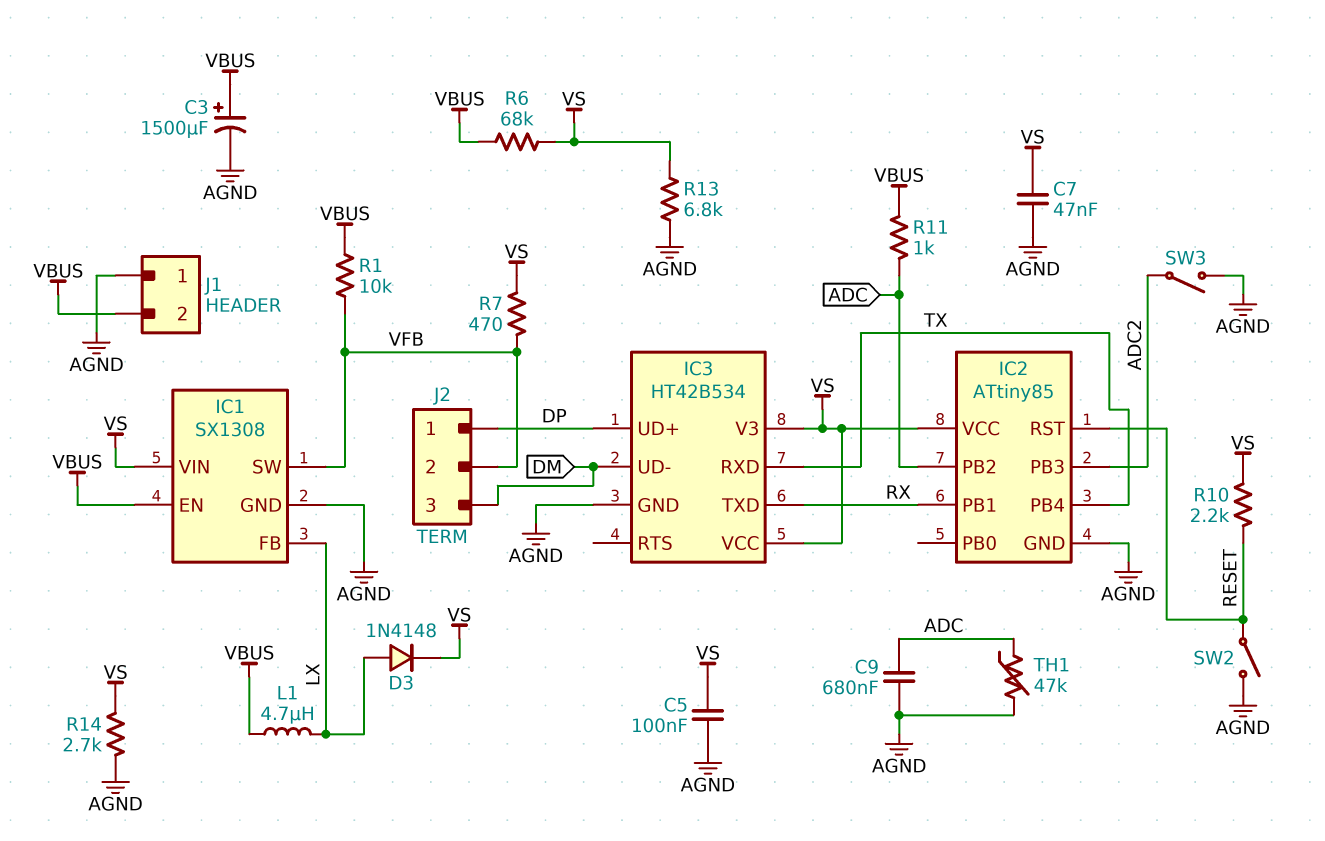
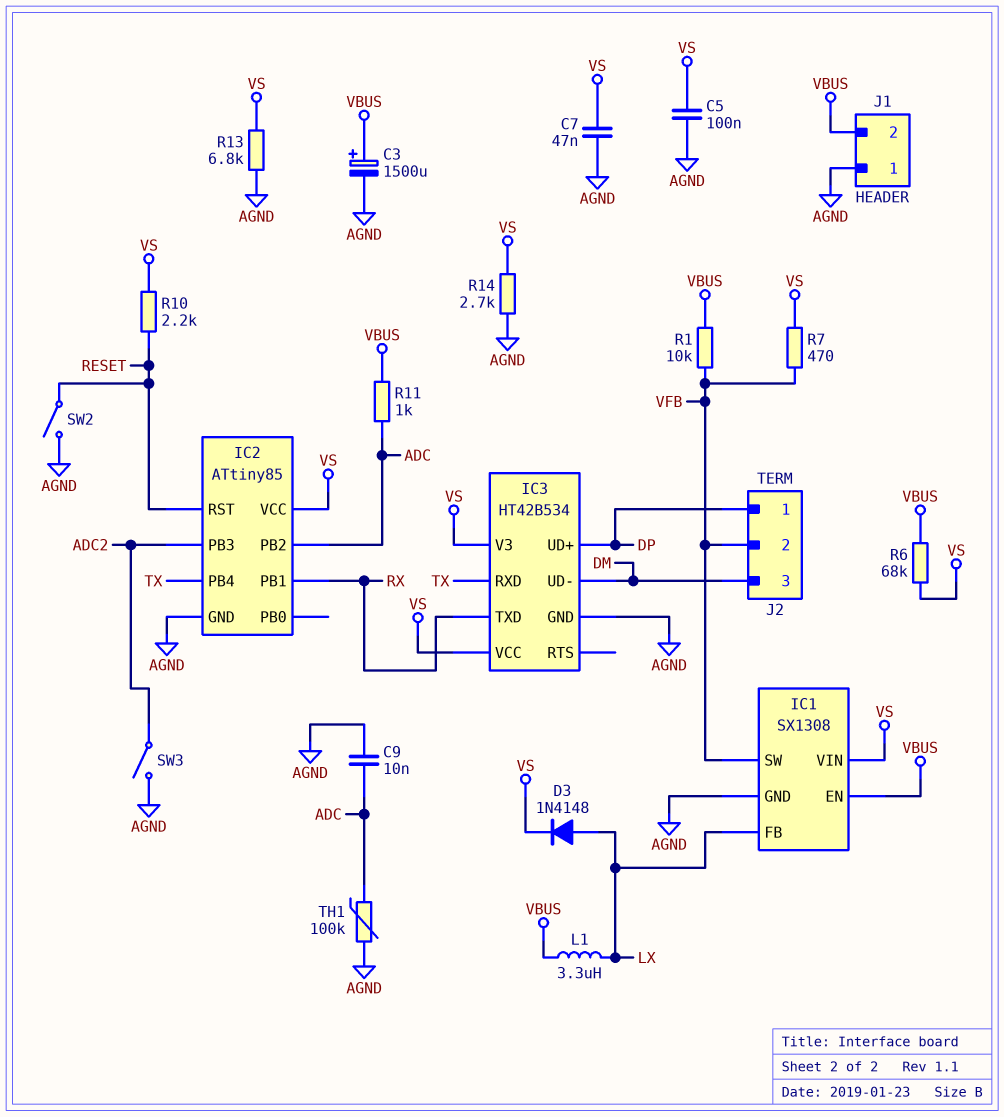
C9: 680nF (ADC, AGND) -> 10nF (ADC, AGND)
L1: 4.7uH (LX, VBUS) -> 3.3uH (LX, VBUS)
TH1: 47k (ADC, AGND) -> 100k (ADC, AGND)

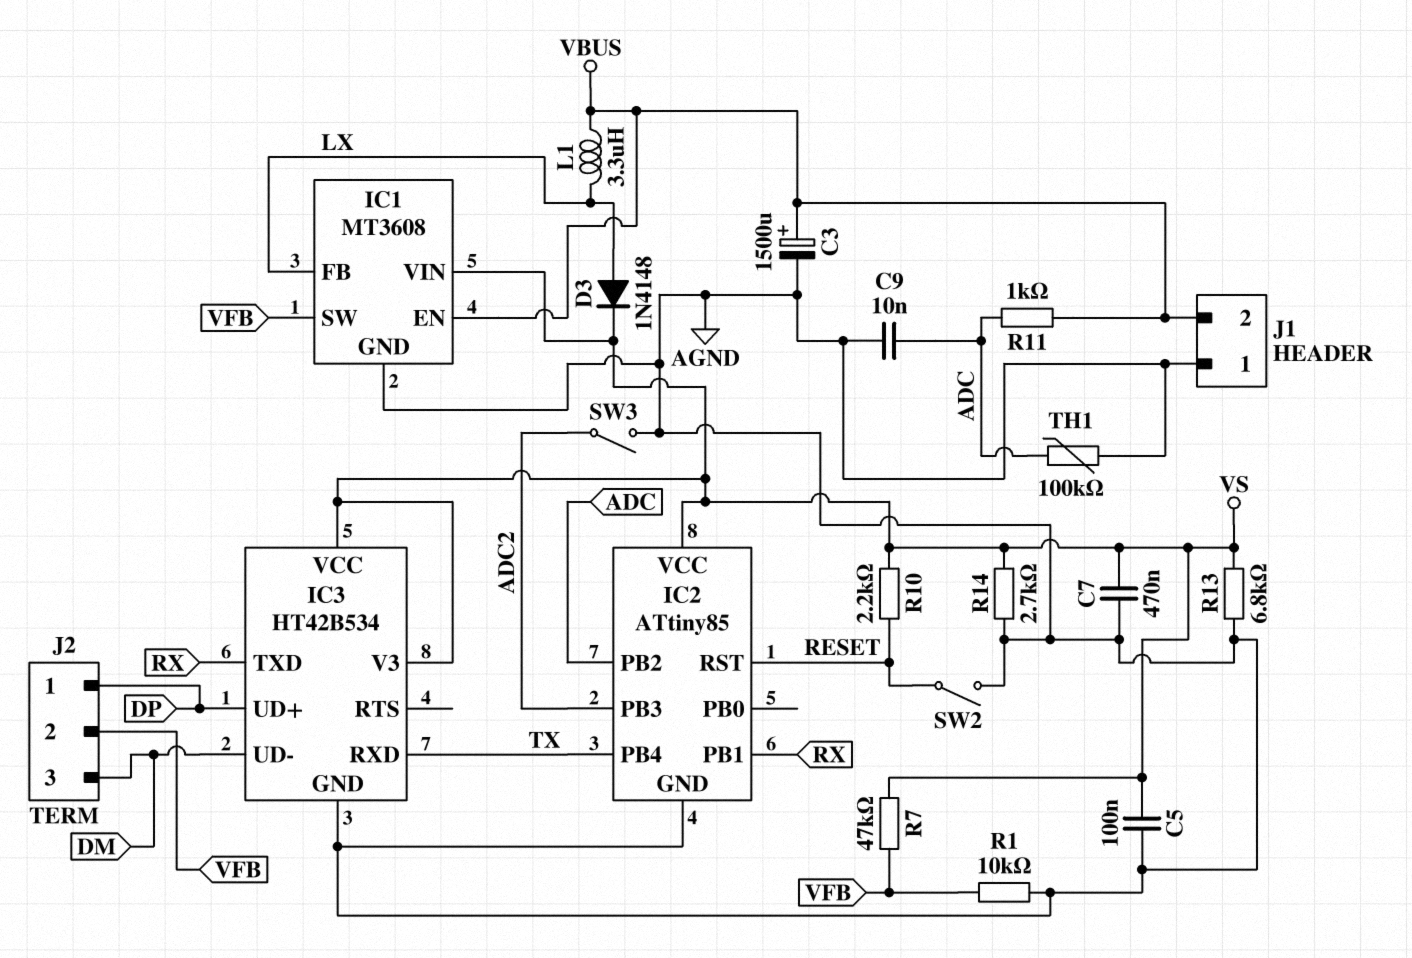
C7: 47nF (AGND, VS) -> 470nF (AGND, VS)
IC1: SX1308 -> MT3608
R1: 10k (VBUS, VFB) -> 10k (AGND, VFB)
R6: 68k (VBUS, VS) -> none
R7: 470 (VFB, VS) -> 47k (VFB, VS)

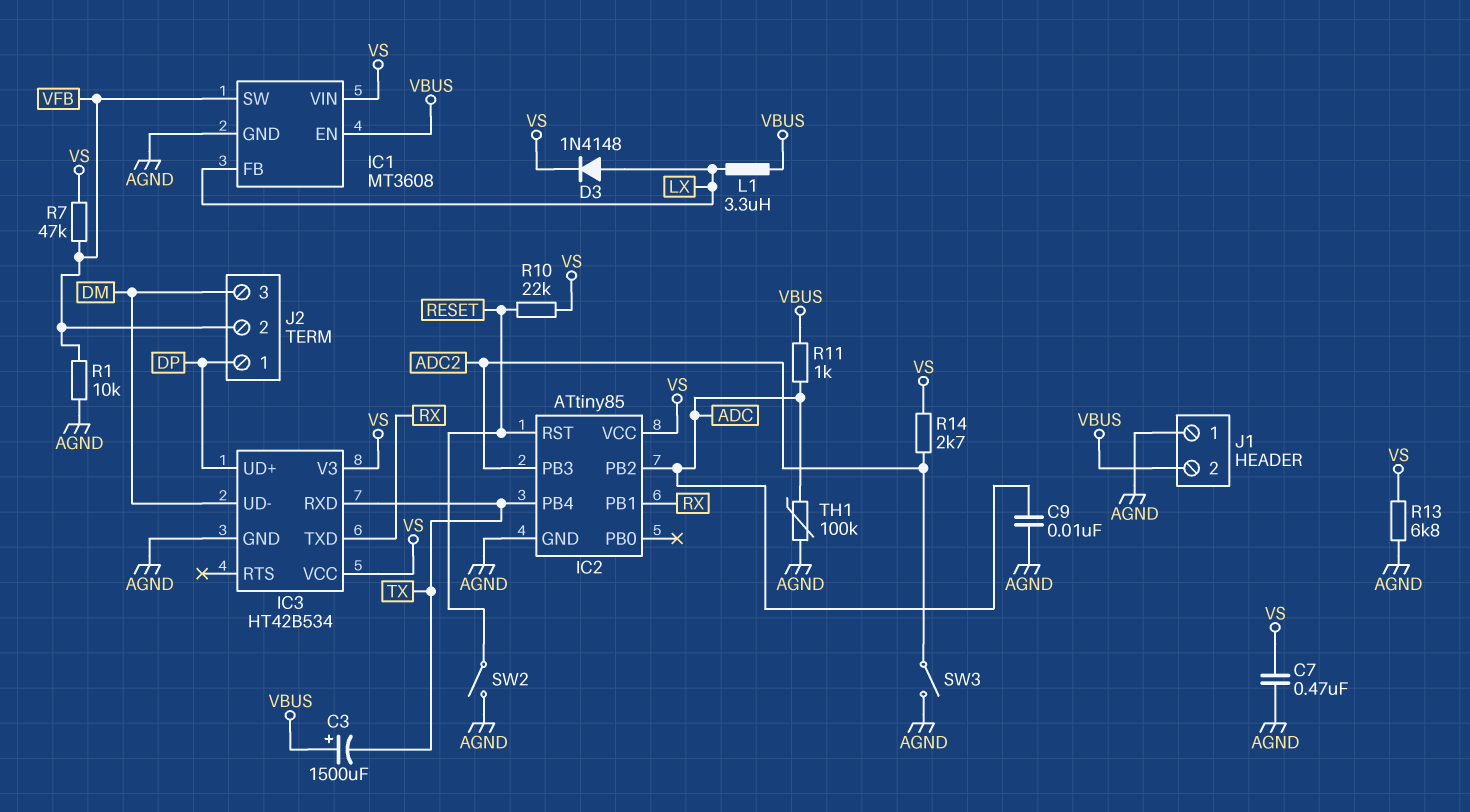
C3: 1500uF (plus VBUS, minus AGND) -> 1500uF (plus VBUS, minus TX)
C5: 100nF (AGND, VS) -> none
R10: 2.2k (RESET, VS) -> 22k (RESET, VS)
R14: 2.7k (AGND, VS) -> 2.7k (ADC2, VS)

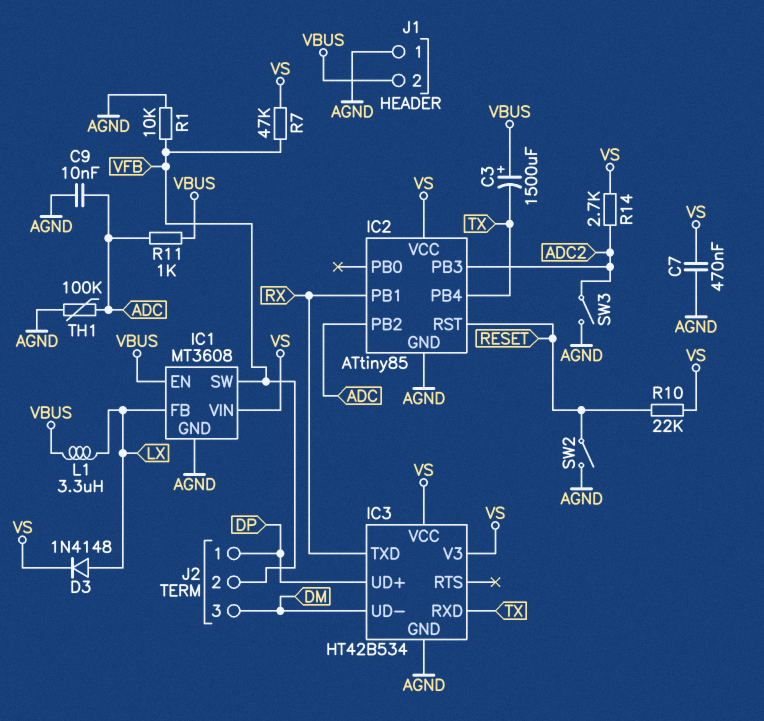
R13: 6.8k (AGND, VS) -> none

